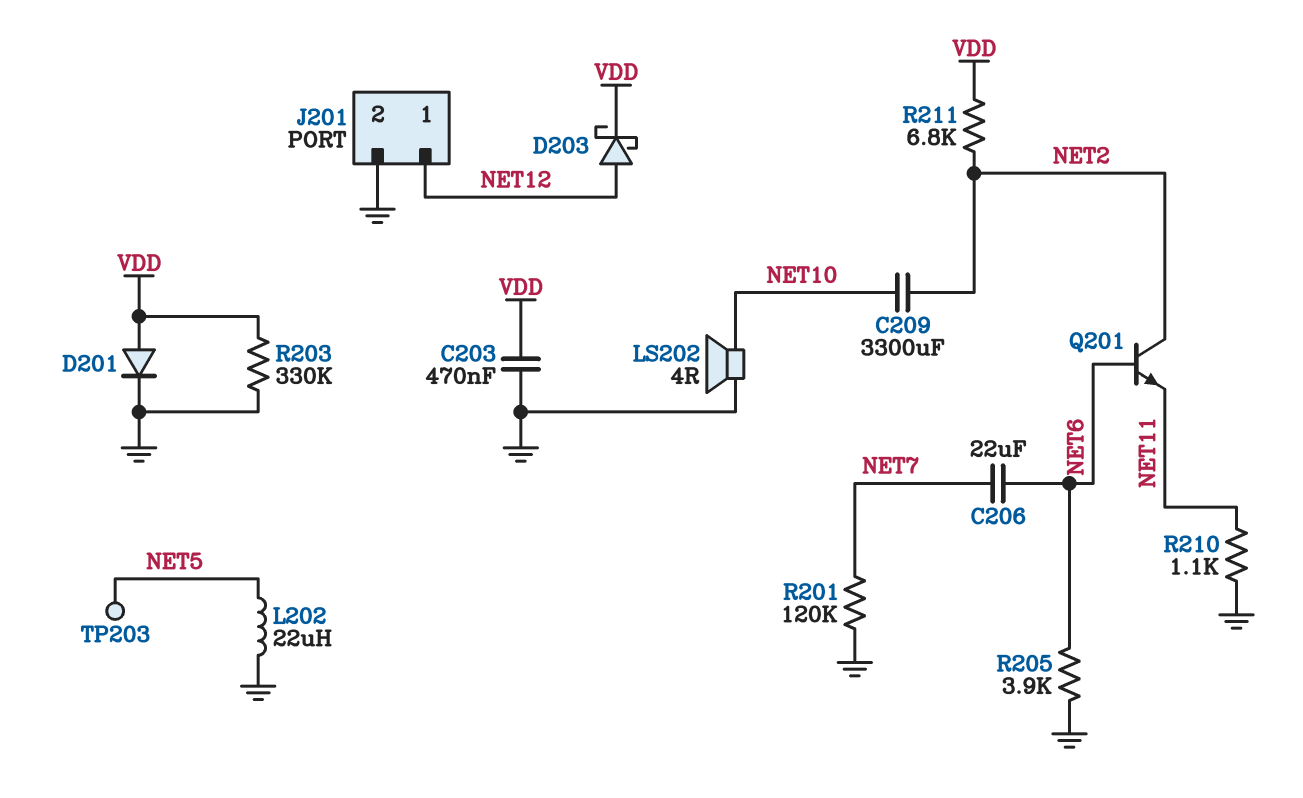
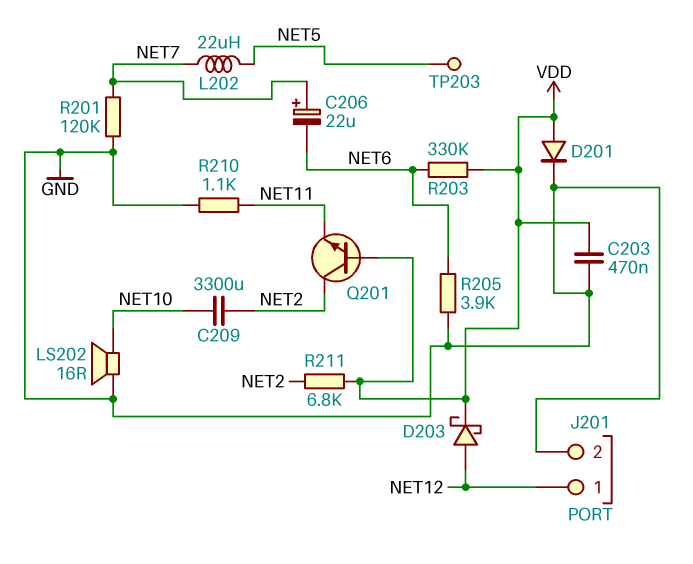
C206: 22uF (NET6, NET7) -> 22uF (plus NET7, minus NET6)
L202: 22uH (GND, NET5) -> 22uH (NET5, NET7)
LS202: speaker 4R (GND, NET10) -> speaker 16R (GND, NET10)
Q201: NPN (B NET6, C NET2, E NET11) -> NPN (B VDD, C NET2, E NET11)
R203: 330k (GND, VDD) -> 330k (NET6, VDD)

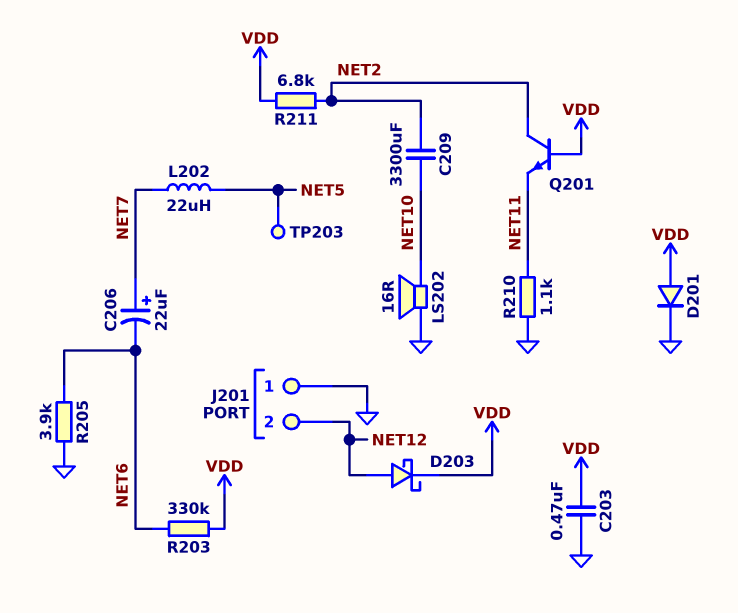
J201 pin 1: NET12 -> GND
J201 pin 2: GND -> NET12
R201: 120k (GND, NET7) -> none

